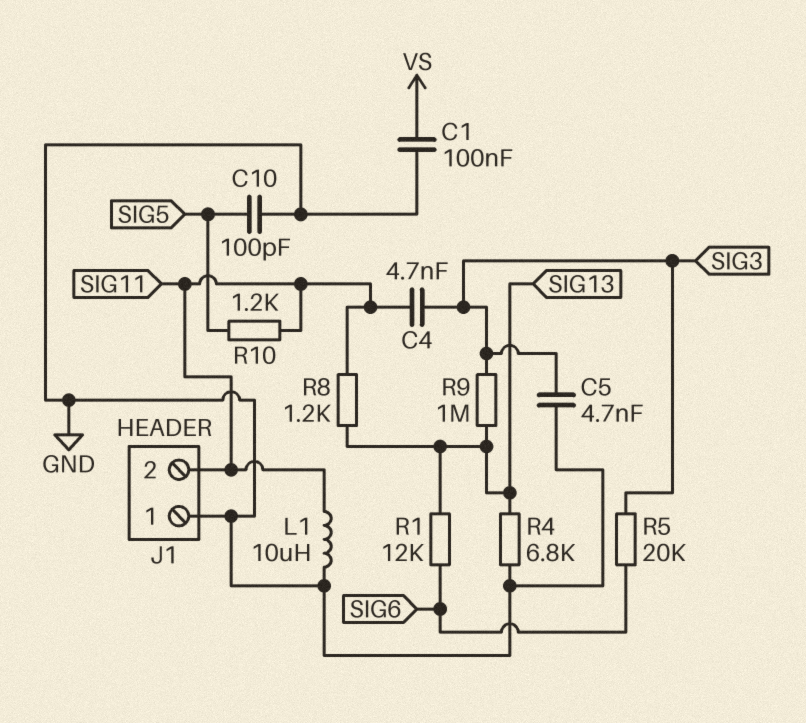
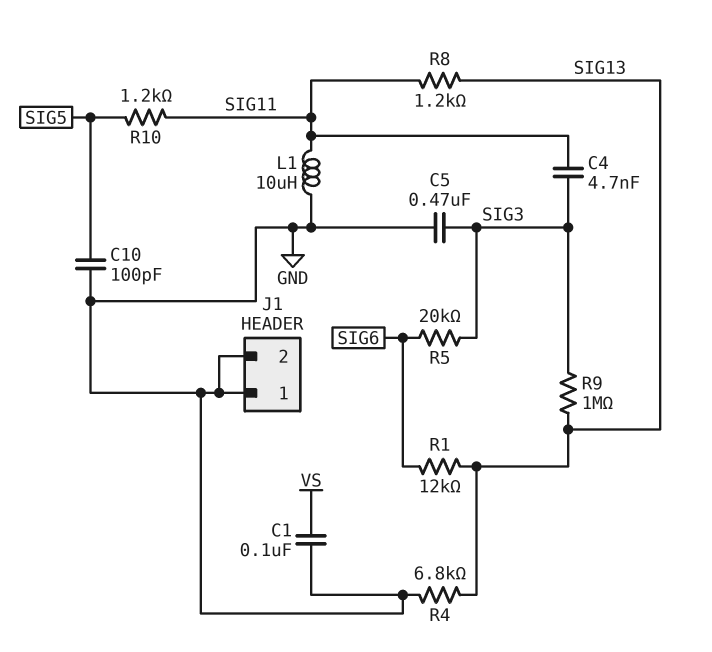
C5: 4.7nF (GND, SIG3) -> 470nF (GND, SIG3)
J1 pin 2: SIG11 -> GND

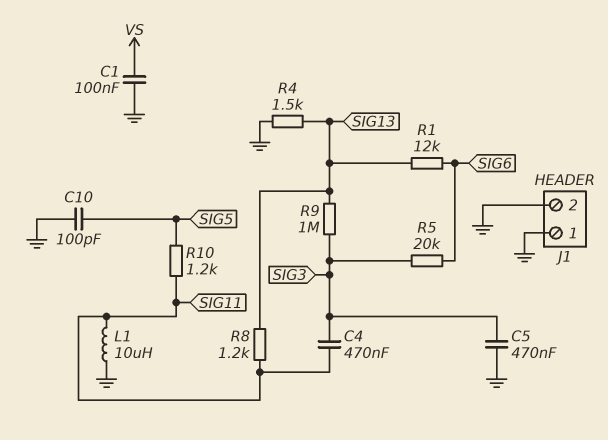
C4: 4.7nF (SIG3, SIG11) -> 470nF (SIG3, SIG11)
R4: 6.8k (GND, SIG13) -> 1.5k (GND, SIG13)

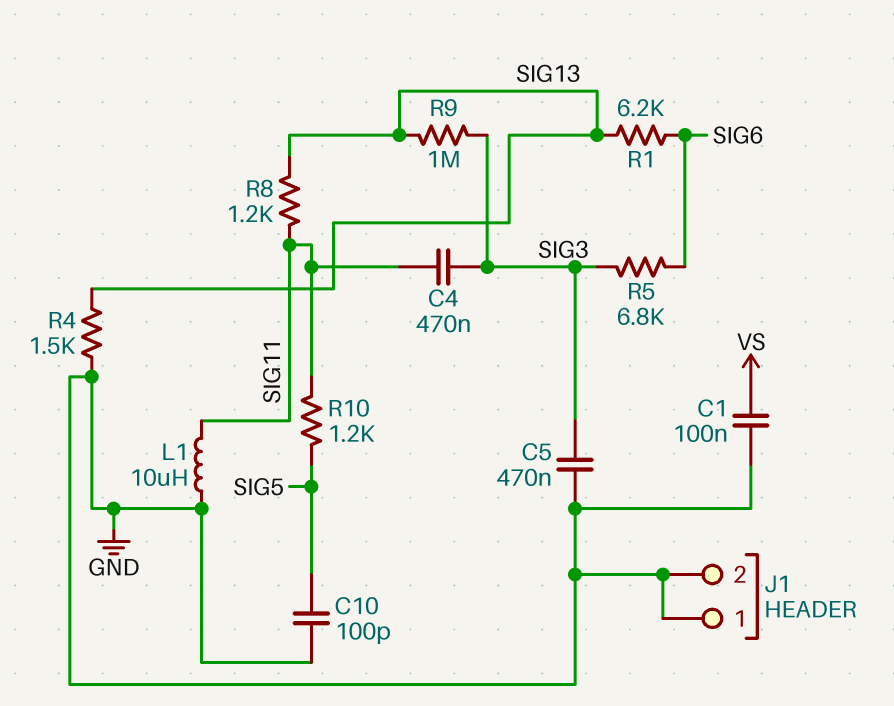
R1: 12k (SIG6, SIG13) -> 6.2k (SIG6, SIG13)
R5: 20k (SIG3, SIG6) -> 6.8k (SIG3, SIG6)

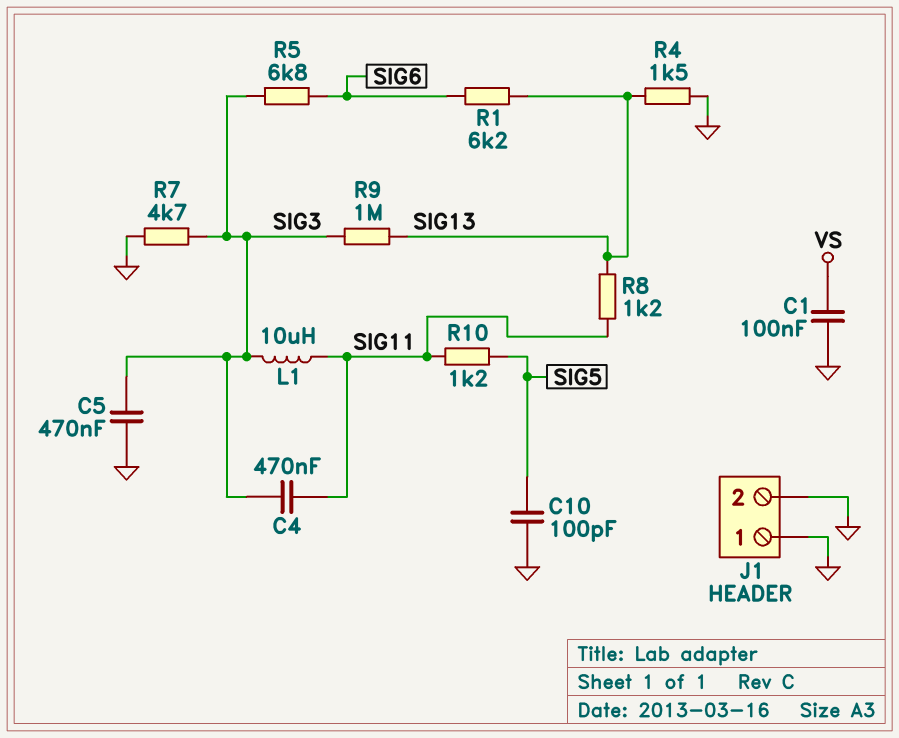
L1: 10uH (GND, SIG11) -> 10uH (SIG3, SIG11)
R7: none -> 4.7k (GND, SIG3)

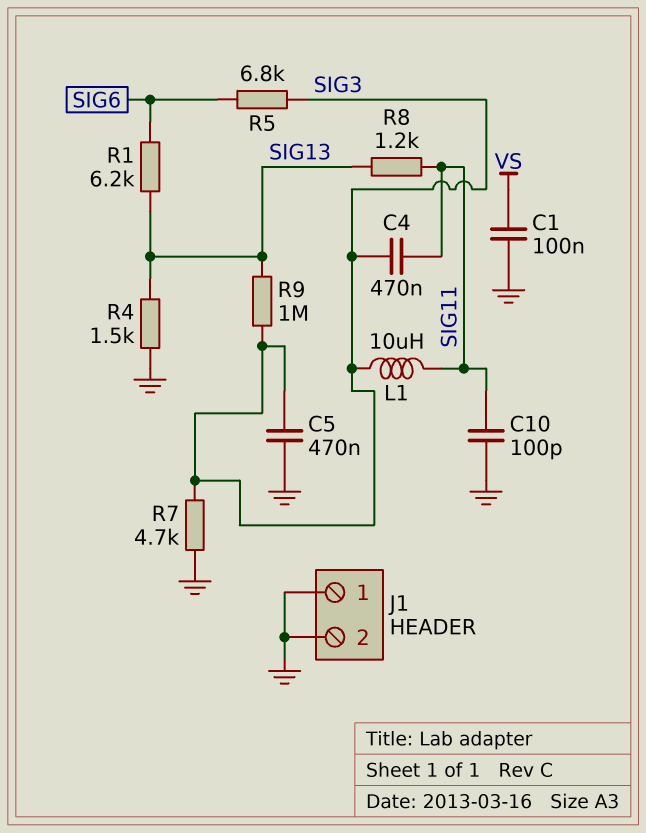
C10: 100pF (GND, SIG5) -> 100pF (GND, SIG11)
R10: 1.2k (SIG5, SIG11) -> none

